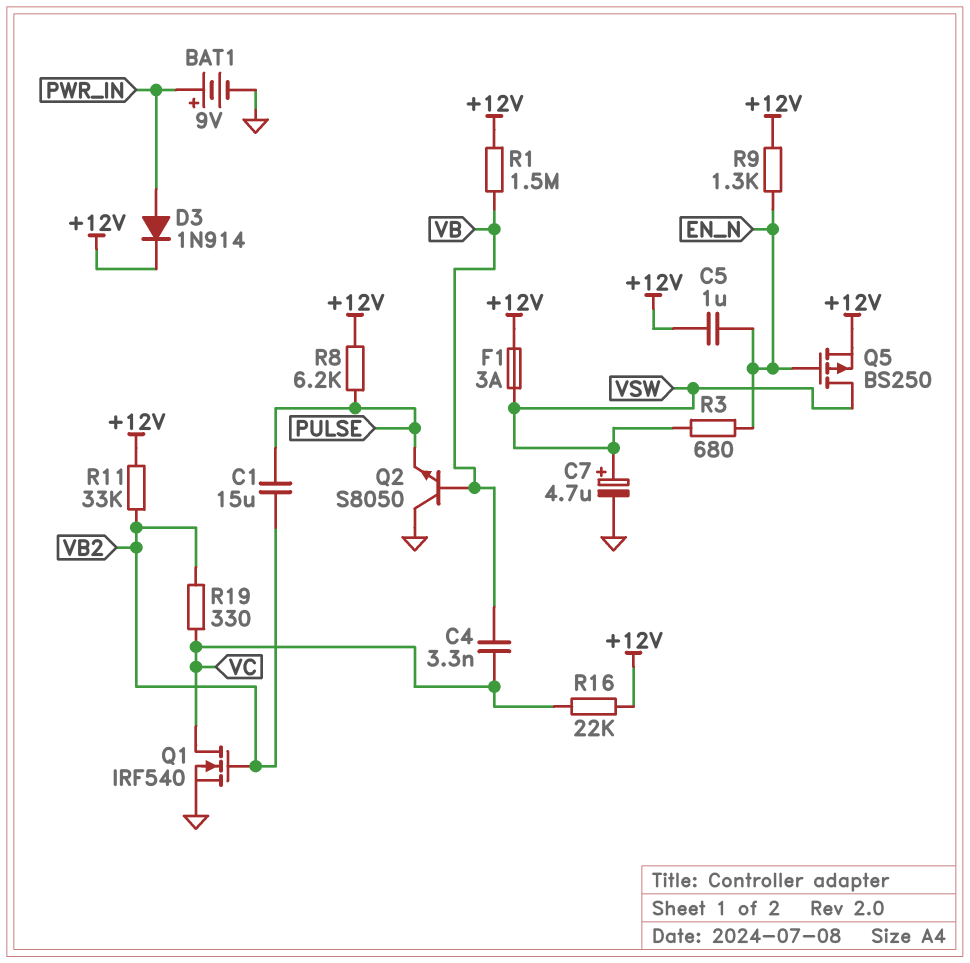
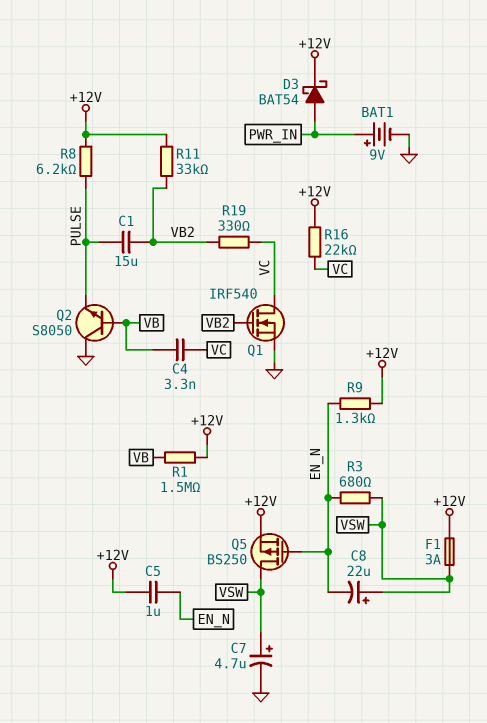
C8: none -> 22uF (plus VSW, minus EN_N)
D3: diode 1N914 (A PWR_IN, K +12V) -> schottky BAT54 (A PWR_IN, K +12V)

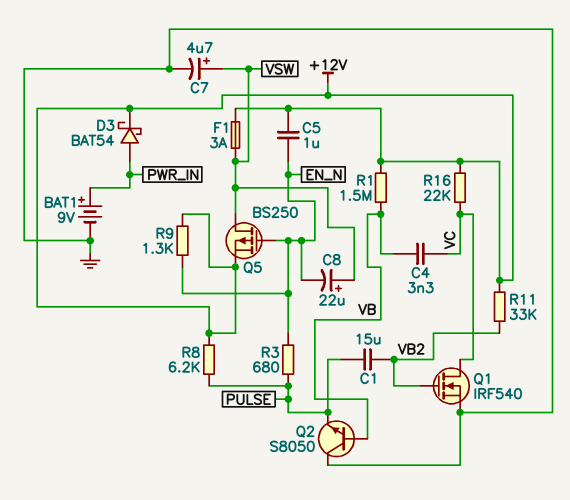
R3: 680 (EN_N, VSW) -> 680 (EN_N, PULSE)
R19: 330 (VB2, VC) -> none

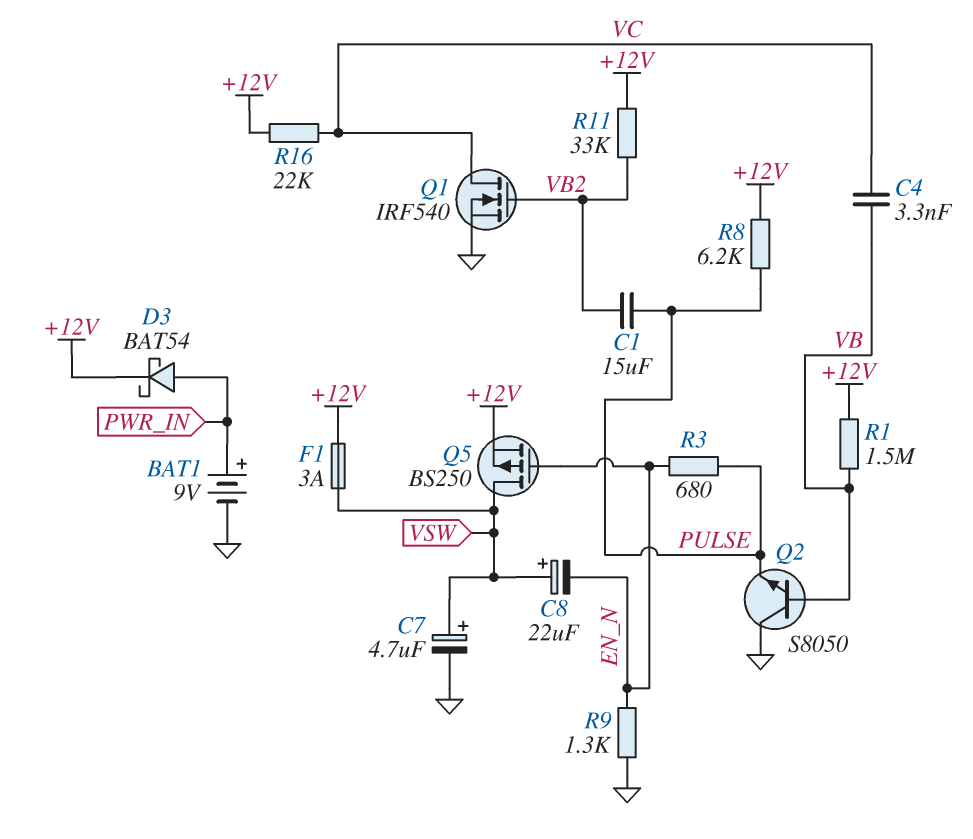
C5: 1uF (+12V, EN_N) -> none
R9: 1.3k (+12V, EN_N) -> 1.3k (EN_N, GND)

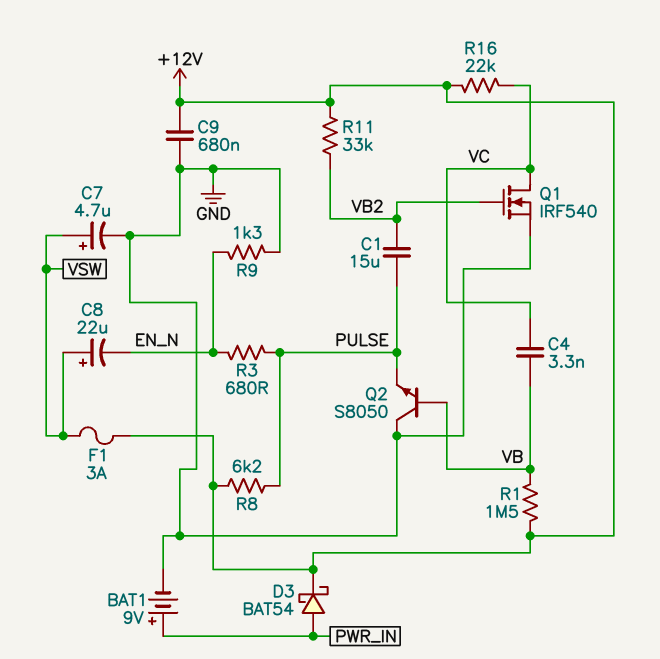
C9: none -> 680nF (+12V, GND)
Q5: PMOS BS250 (G EN_N, D VSW, S +12V) -> none

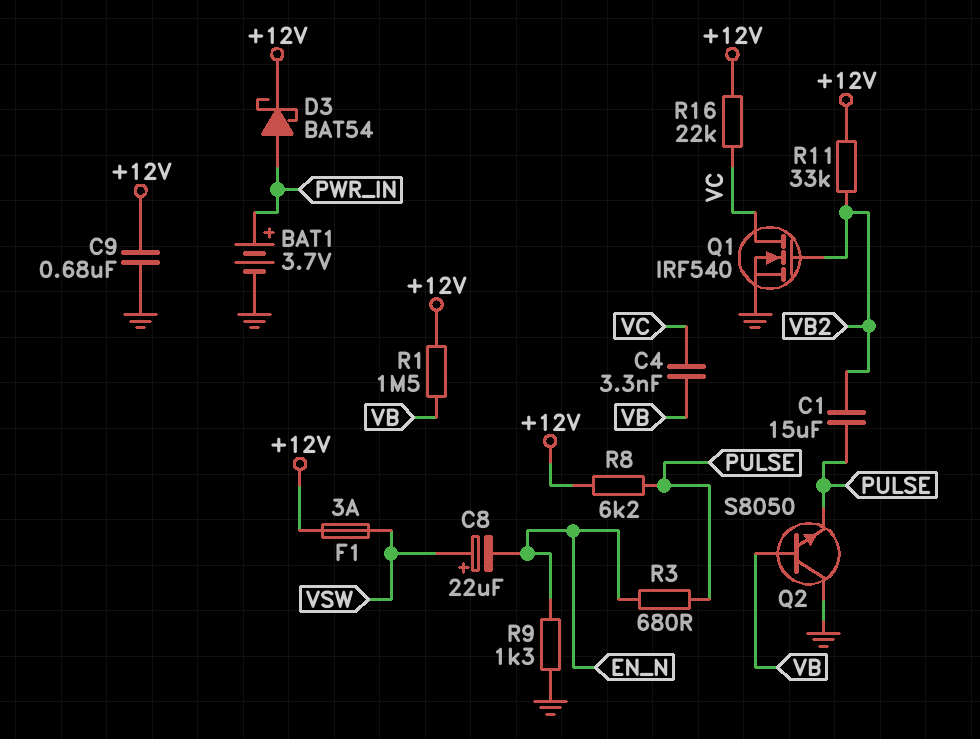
BAT1: 9V (plus PWR_IN, minus GND) -> 3.7V (plus PWR_IN, minus GND)
C7: 4.7uF (plus VSW, minus GND) -> none

